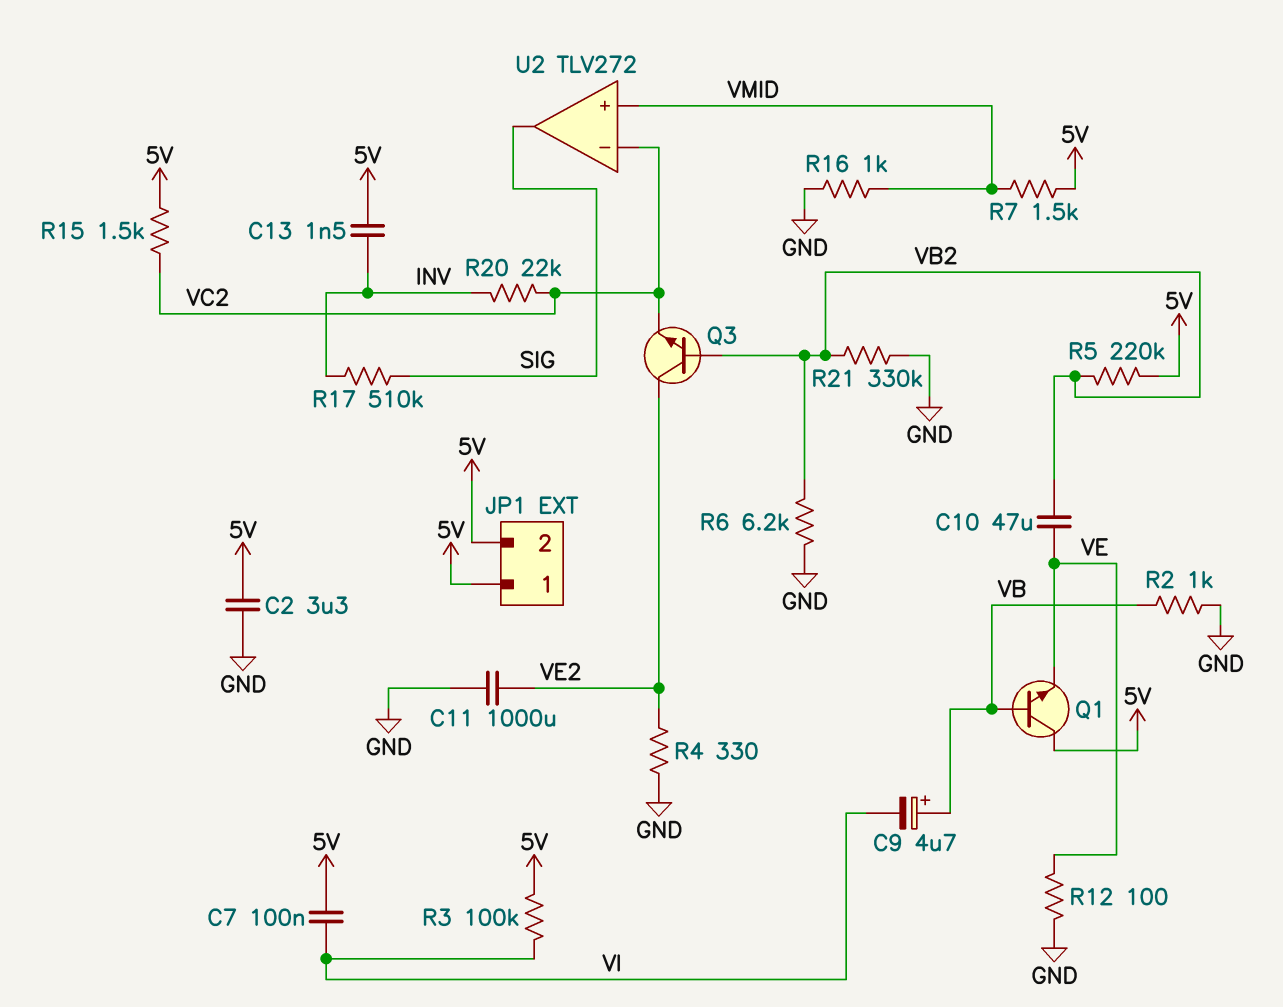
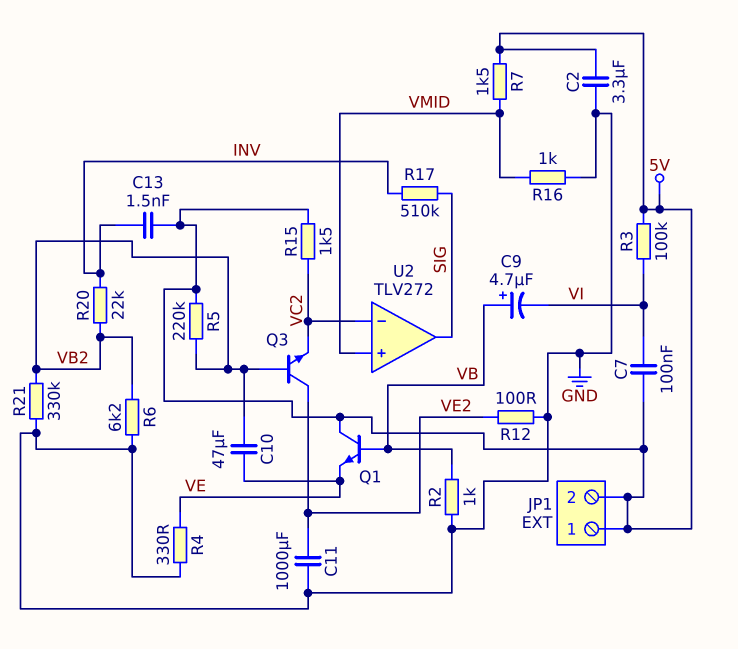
R4: 330 (GND, VE2) -> 330 (GND, VE)
R12: 100 (GND, VE) -> 100 (GND, VE2)
R20: 22k (INV, VC2) -> 22k (INV, VB2)

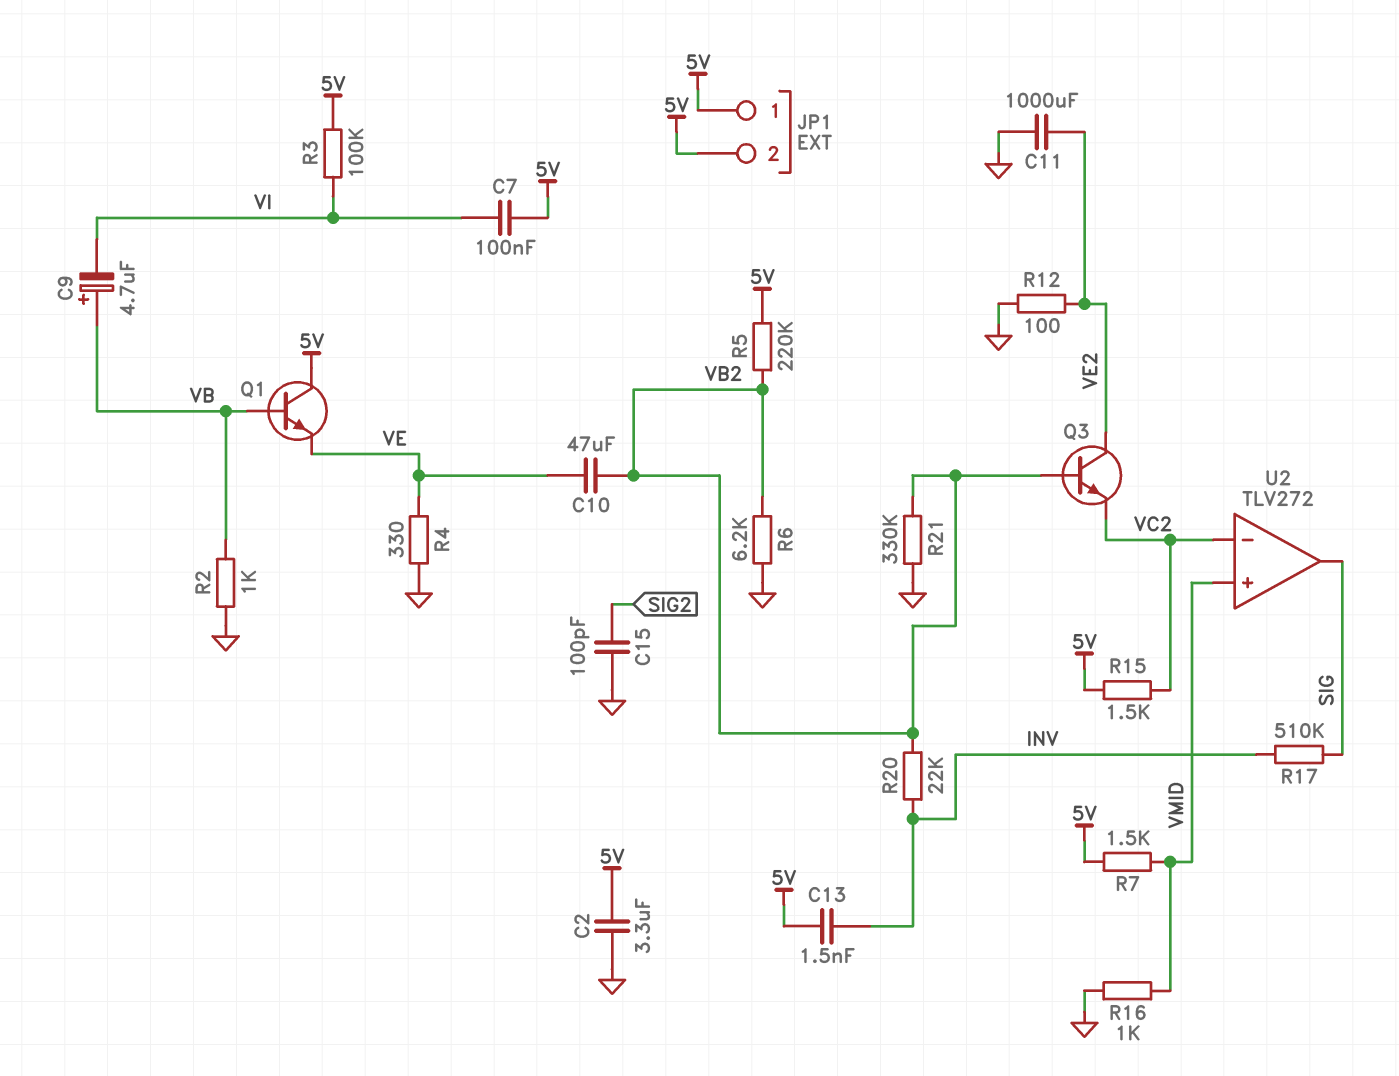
C15: none -> 100pF (GND, SIG2)

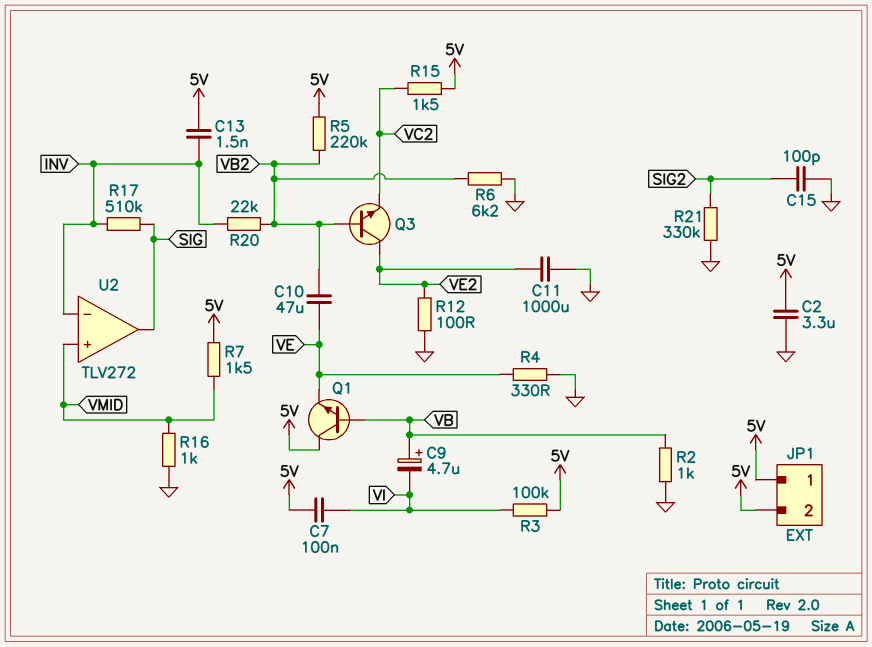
R21: 330k (GND, VB2) -> 330k (GND, SIG2)
U2 pin in-: VC2 -> INV

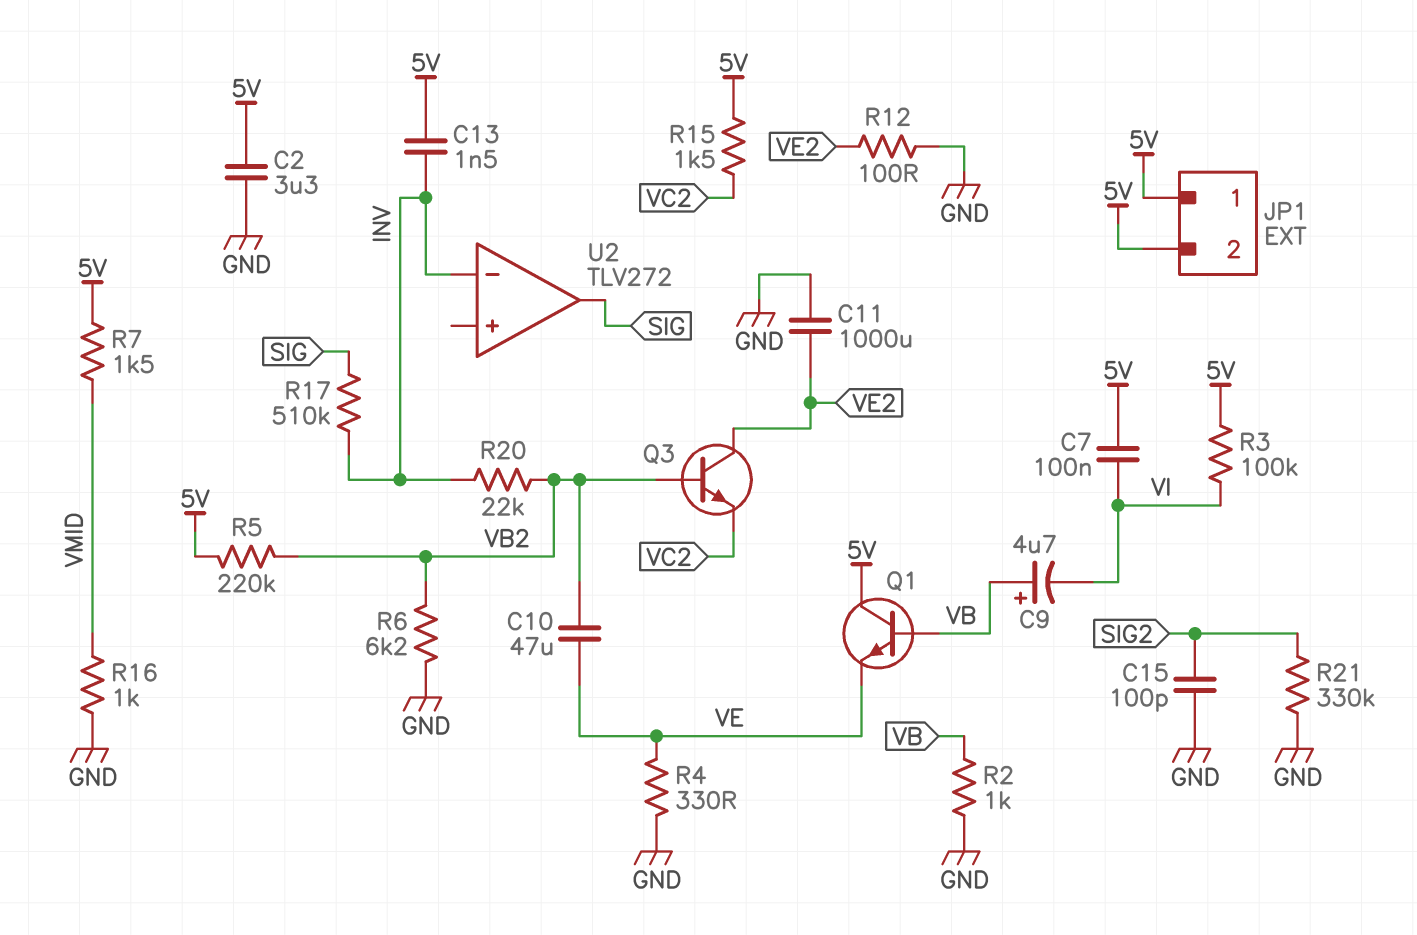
U2 pin in+: VMID -> none

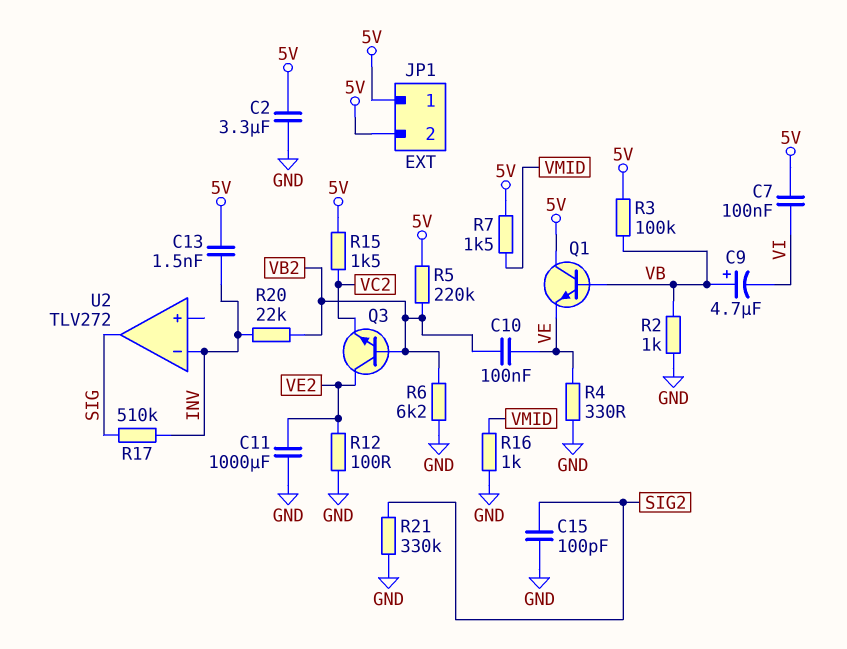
C10: 47uF (VB2, VE) -> 100nF (VB2, VE)
R3: 100k (5V, VI) -> 100k (5V, VB)

